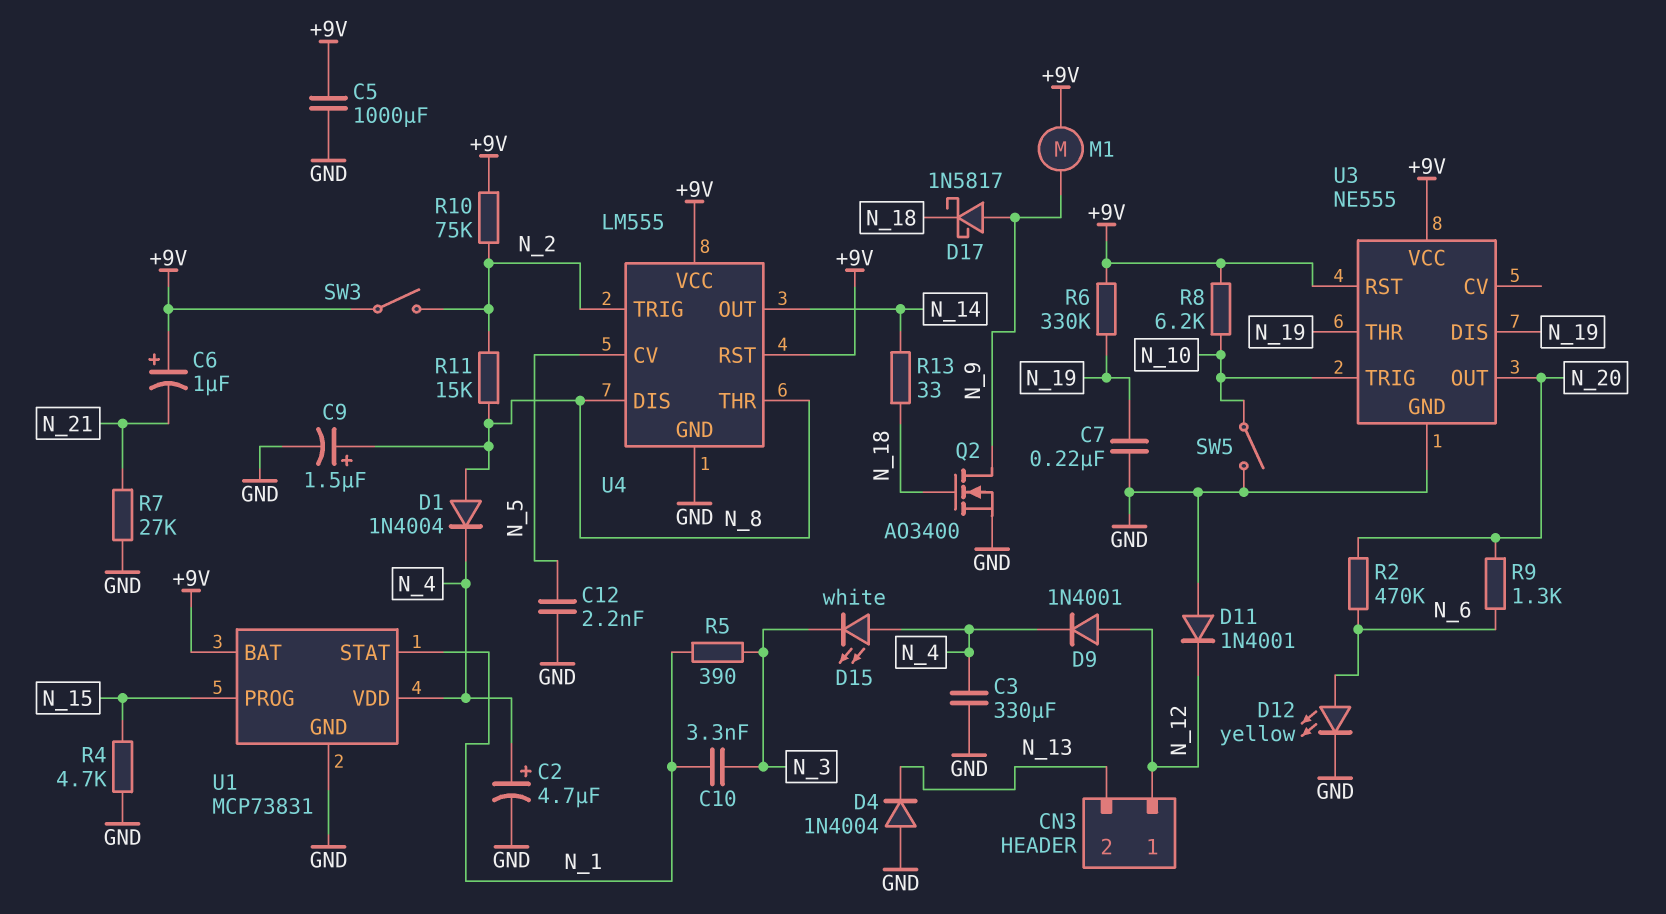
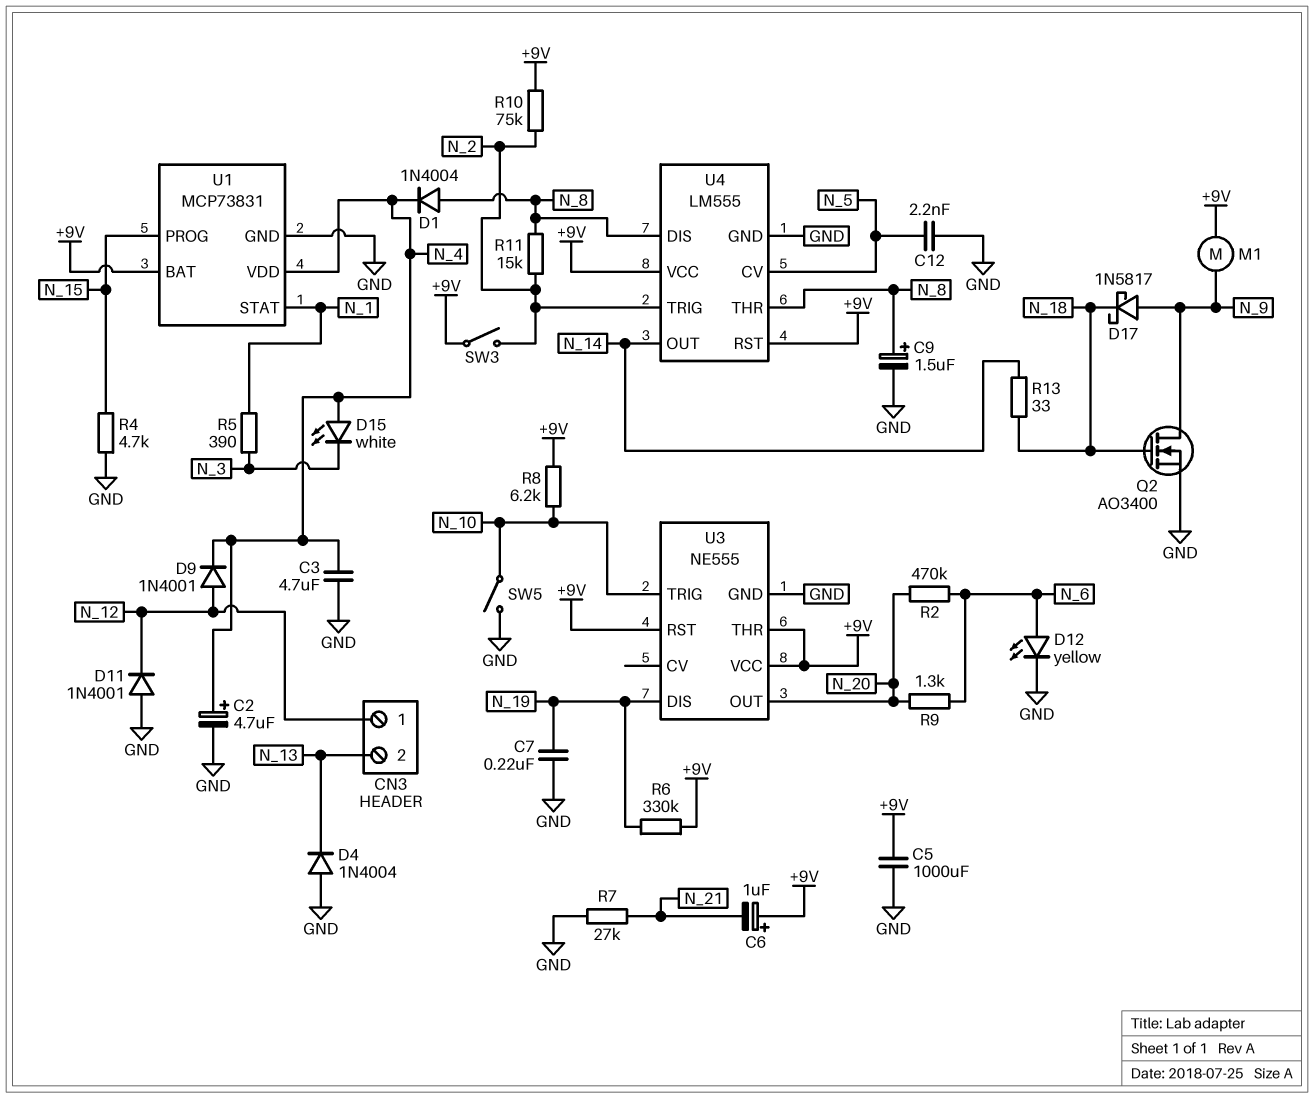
C3: 330uF (GND, N_4) -> 4.7uF (GND, N_4)
C10: 3.3nF (N_1, N_3) -> none
U3 pin THR: N_19 -> +9V

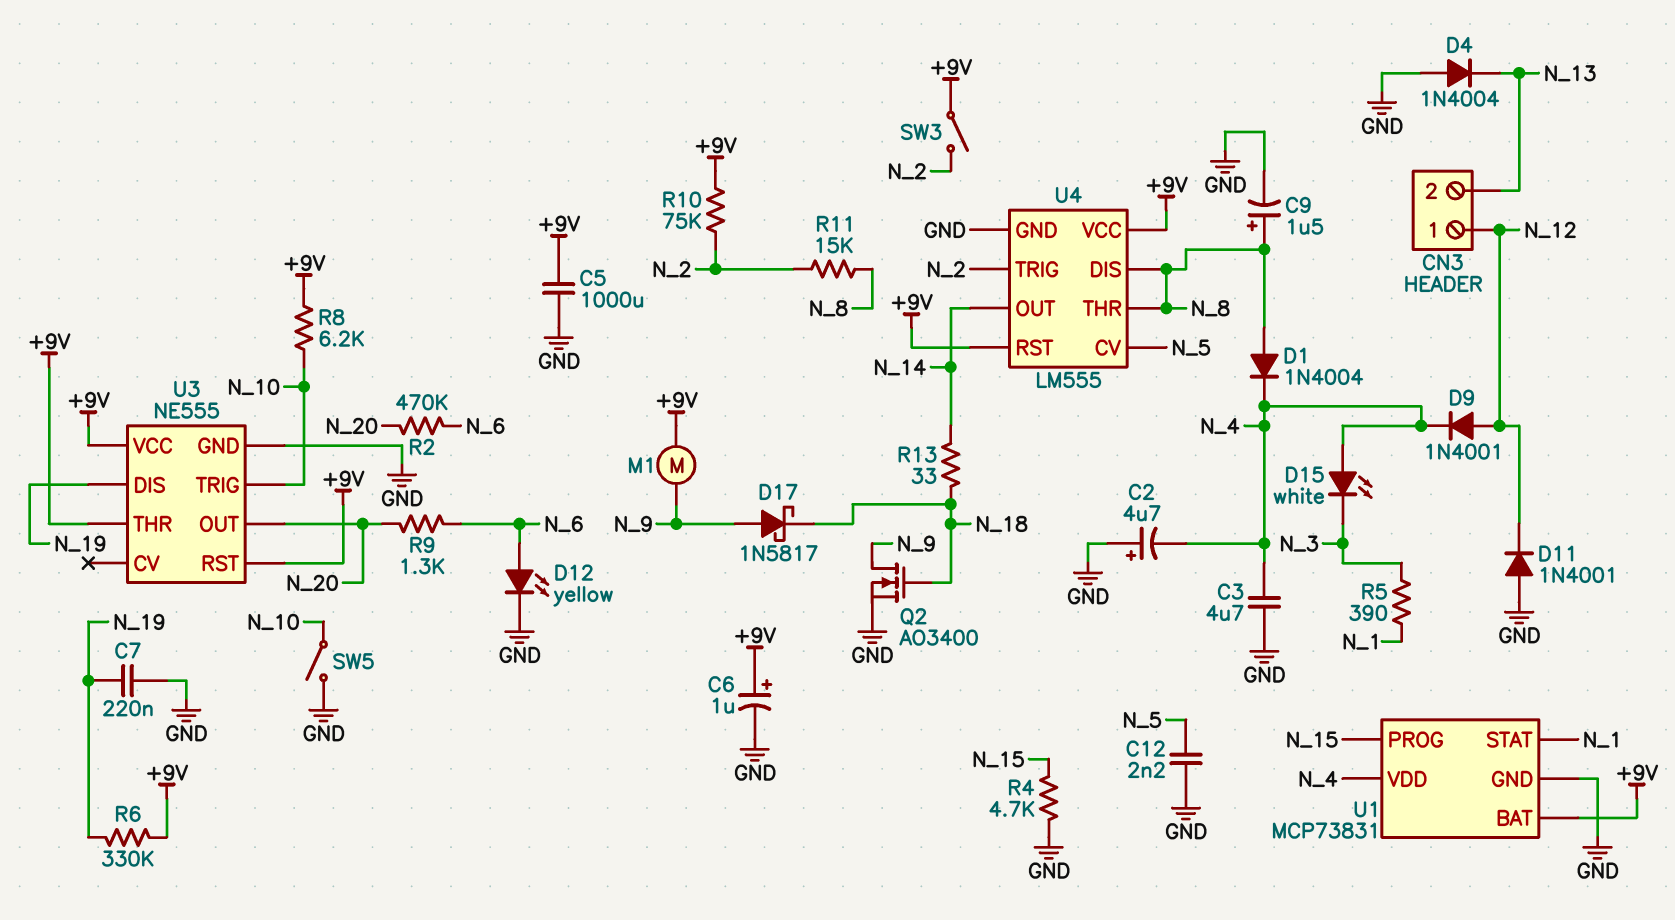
C2: 4.7uF (plus N_4, minus GND) -> 4.7uF (plus GND, minus N_4)
C6: 1uF (plus +9V, minus N_21) -> 1uF (plus +9V, minus GND)
R7: 27k (GND, N_21) -> none

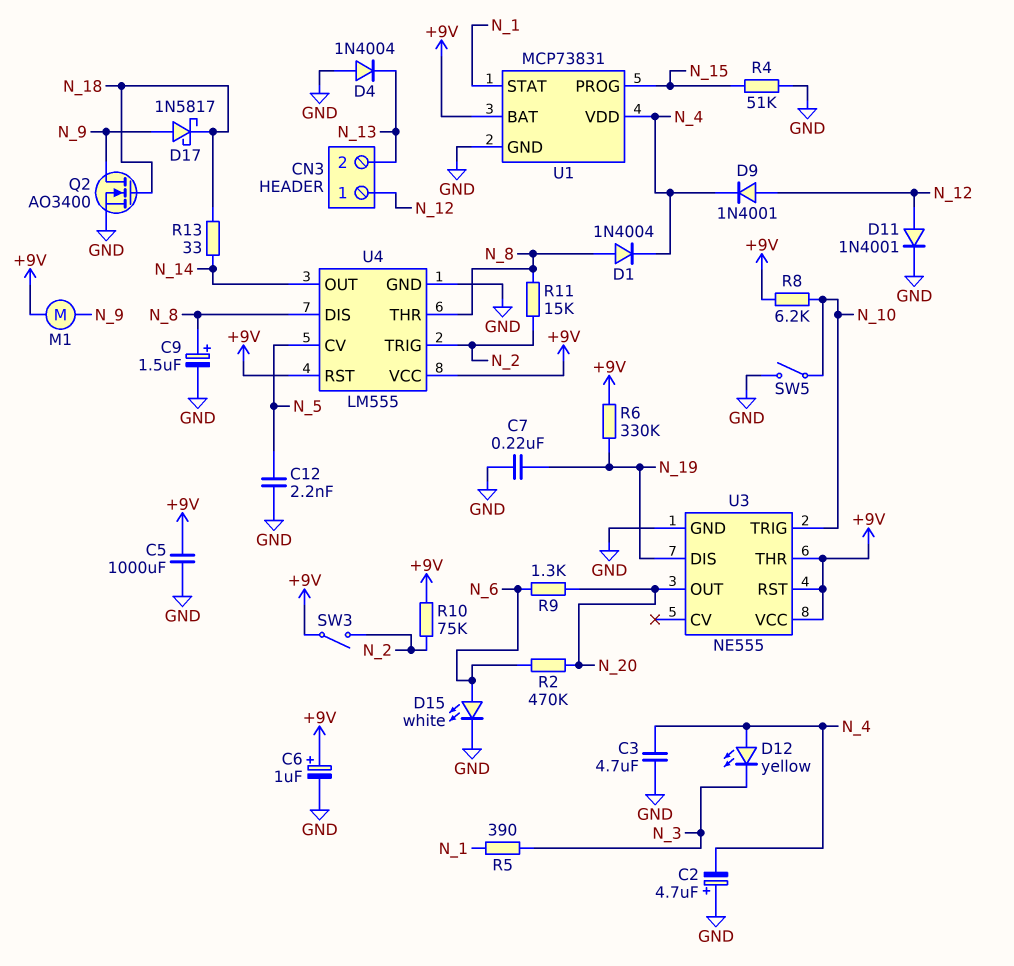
D11: diode 1N4001 (A GND, K N_12) -> diode 1N4001 (A N_12, K GND)
D12: LED yellow (A N_6, K GND) -> LED yellow (A N_4, K N_3)
D15: LED white (A N_4, K N_3) -> LED white (A N_6, K GND)
R4: 4.7k (GND, N_15) -> 51k (GND, N_15)

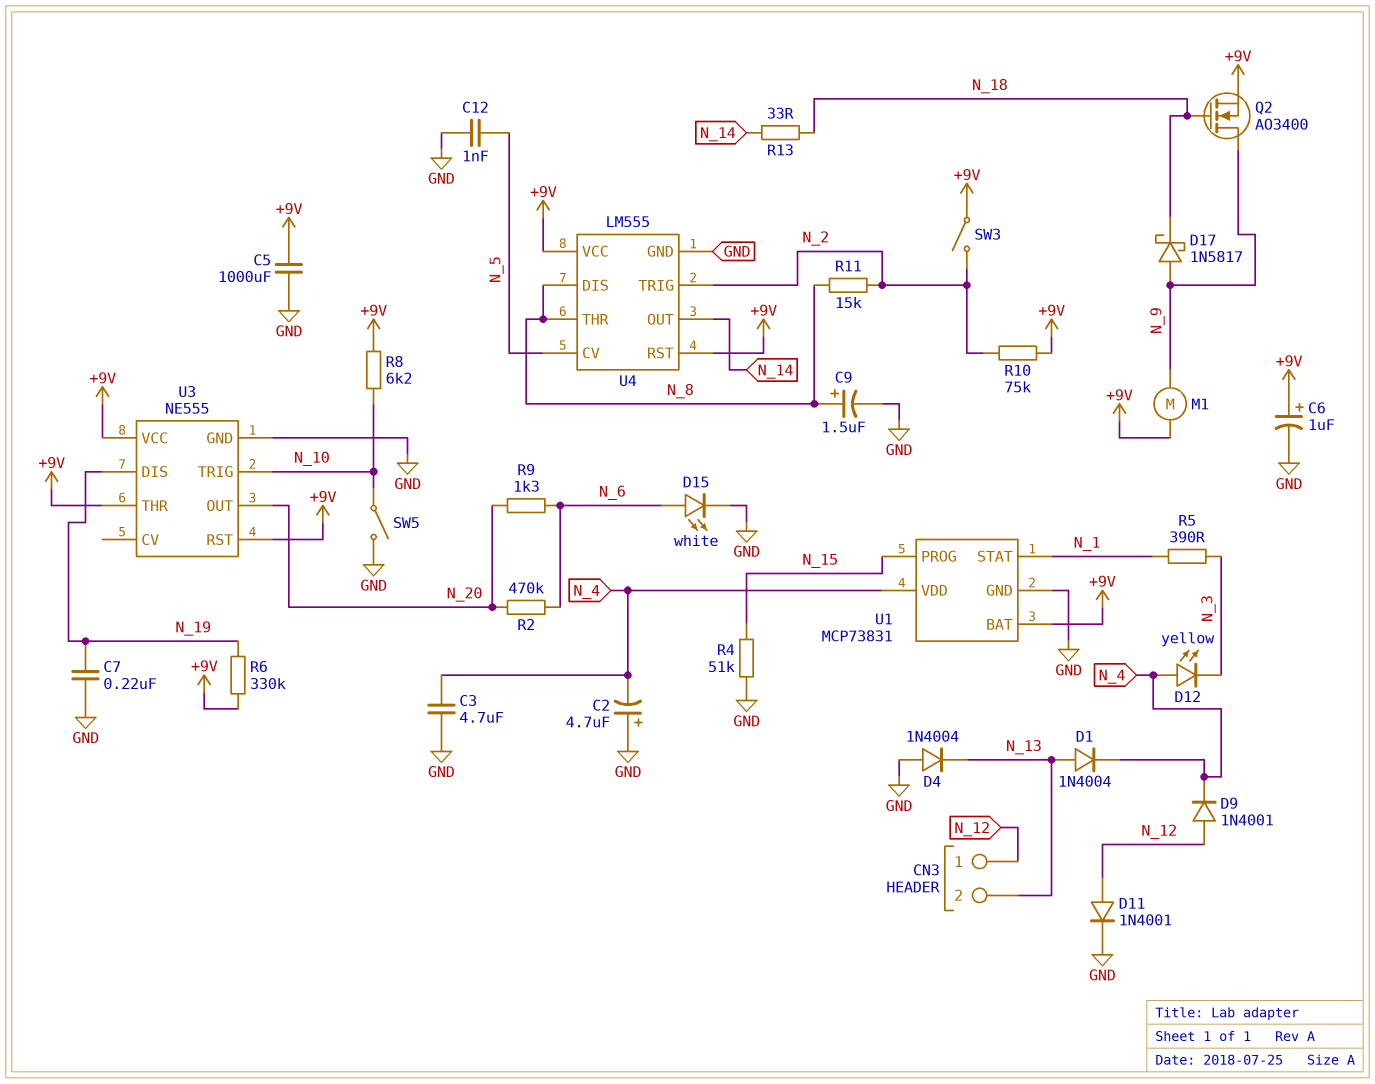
C12: 2.2nF (GND, N_5) -> 1nF (GND, N_5)
D1: diode 1N4004 (A N_8, K N_4) -> diode 1N4004 (A N_13, K N_4)
Q2: NMOS AO3400 (G N_18, D N_9, S GND) -> NMOS AO3400 (G N_18, D N_9, S +9V)

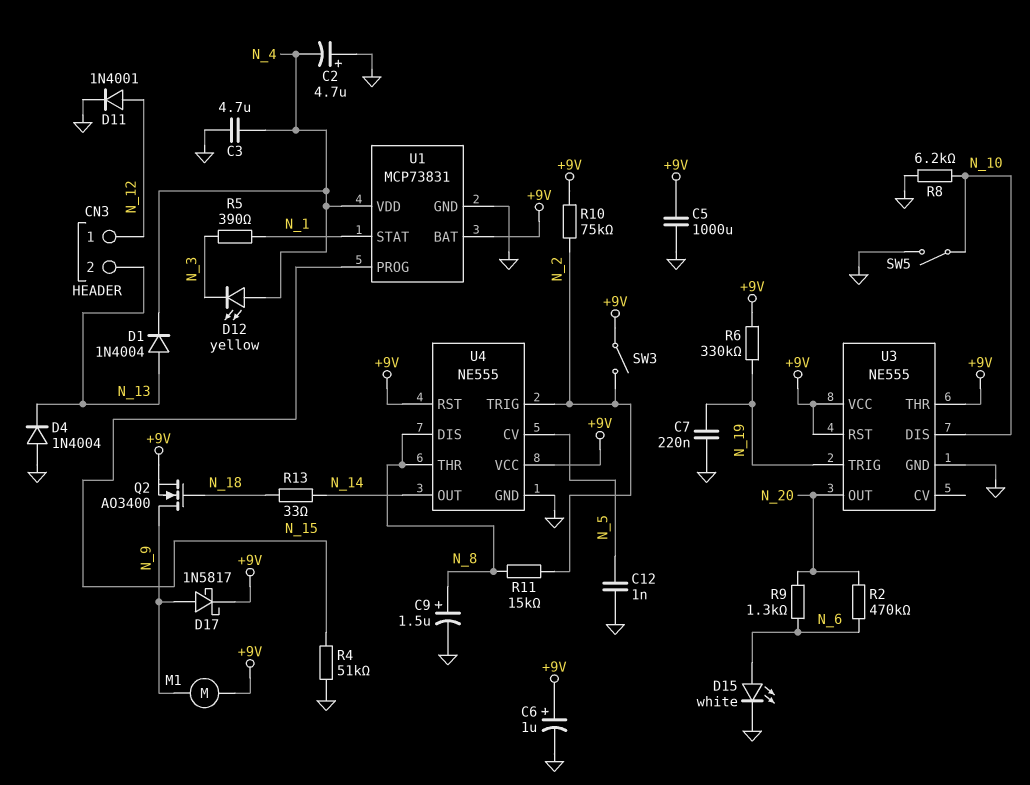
D9: diode 1N4001 (A N_12, K N_4) -> none
D17: schottky 1N5817 (A N_9, K N_18) -> schottky 1N5817 (A N_9, K +9V)
R8: 6.2k (+9V, N_10) -> 6.2k (GND, N_10)
U3 pin DIS: N_19 -> N_10
U3 pin TRIG: N_10 -> N_19
U4: LM555 -> NE555

